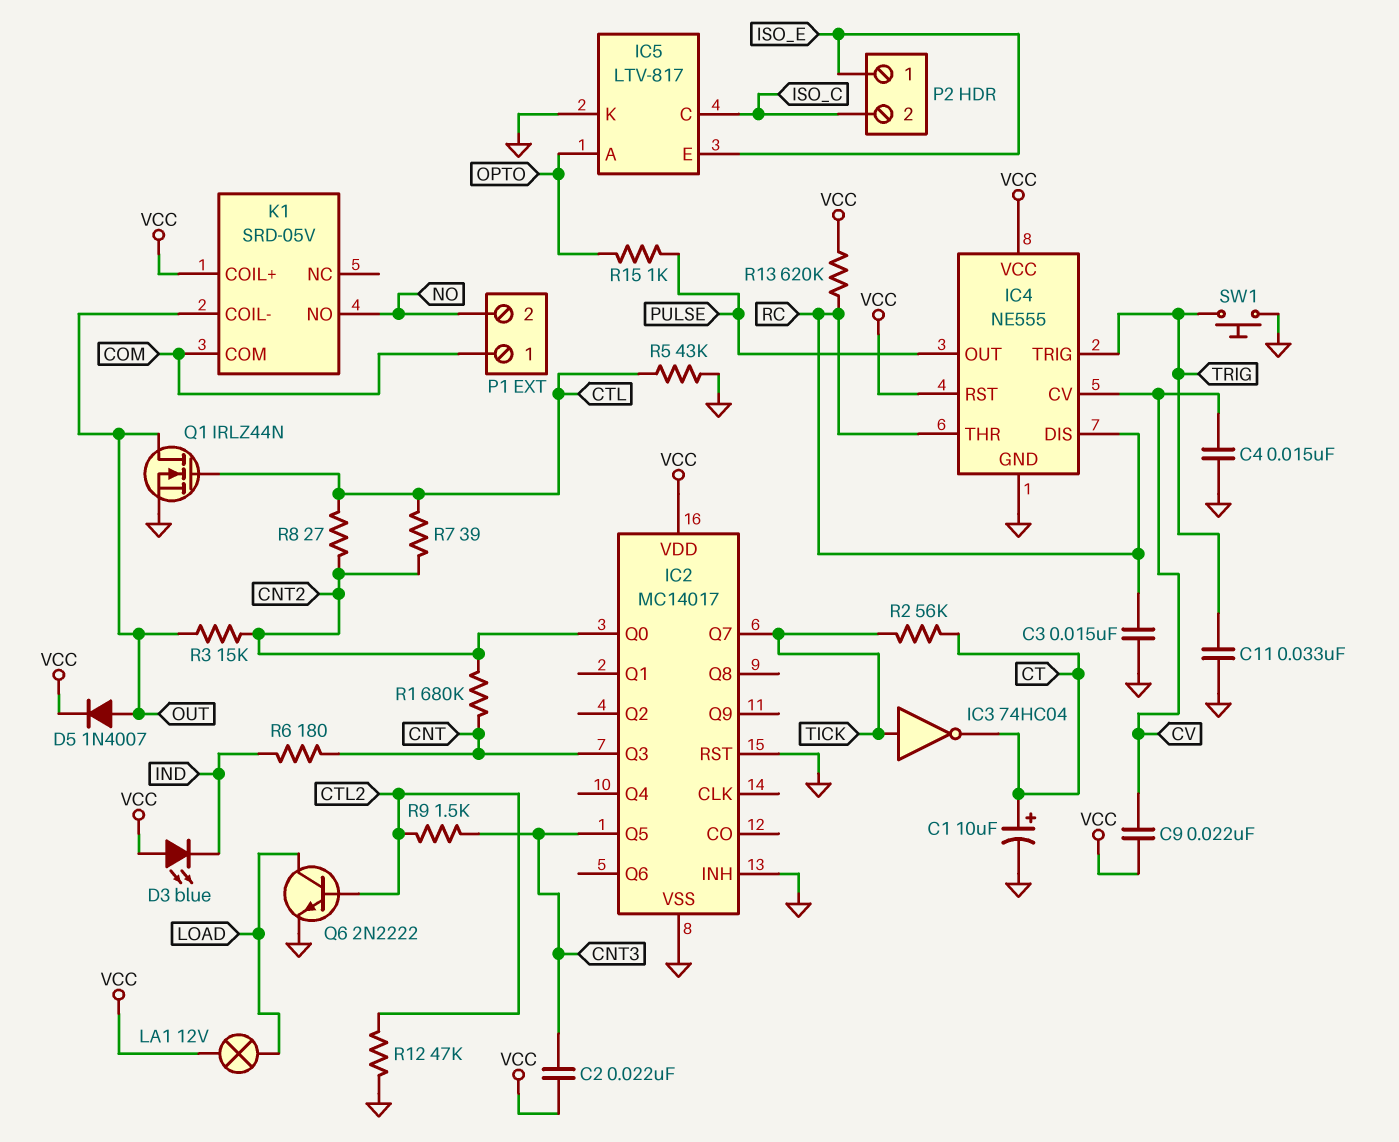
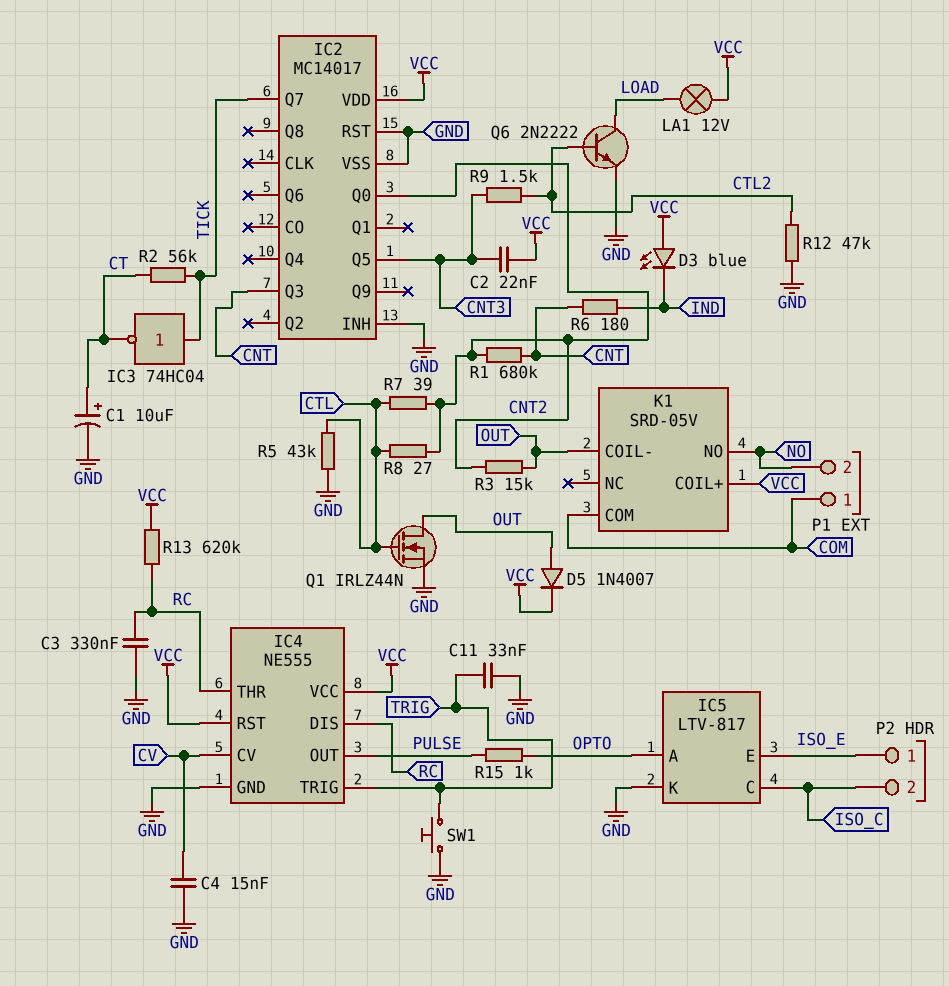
C3: 15nF (GND, RC) -> 330nF (GND, RC)
C9: 22nF (CV, VCC) -> none

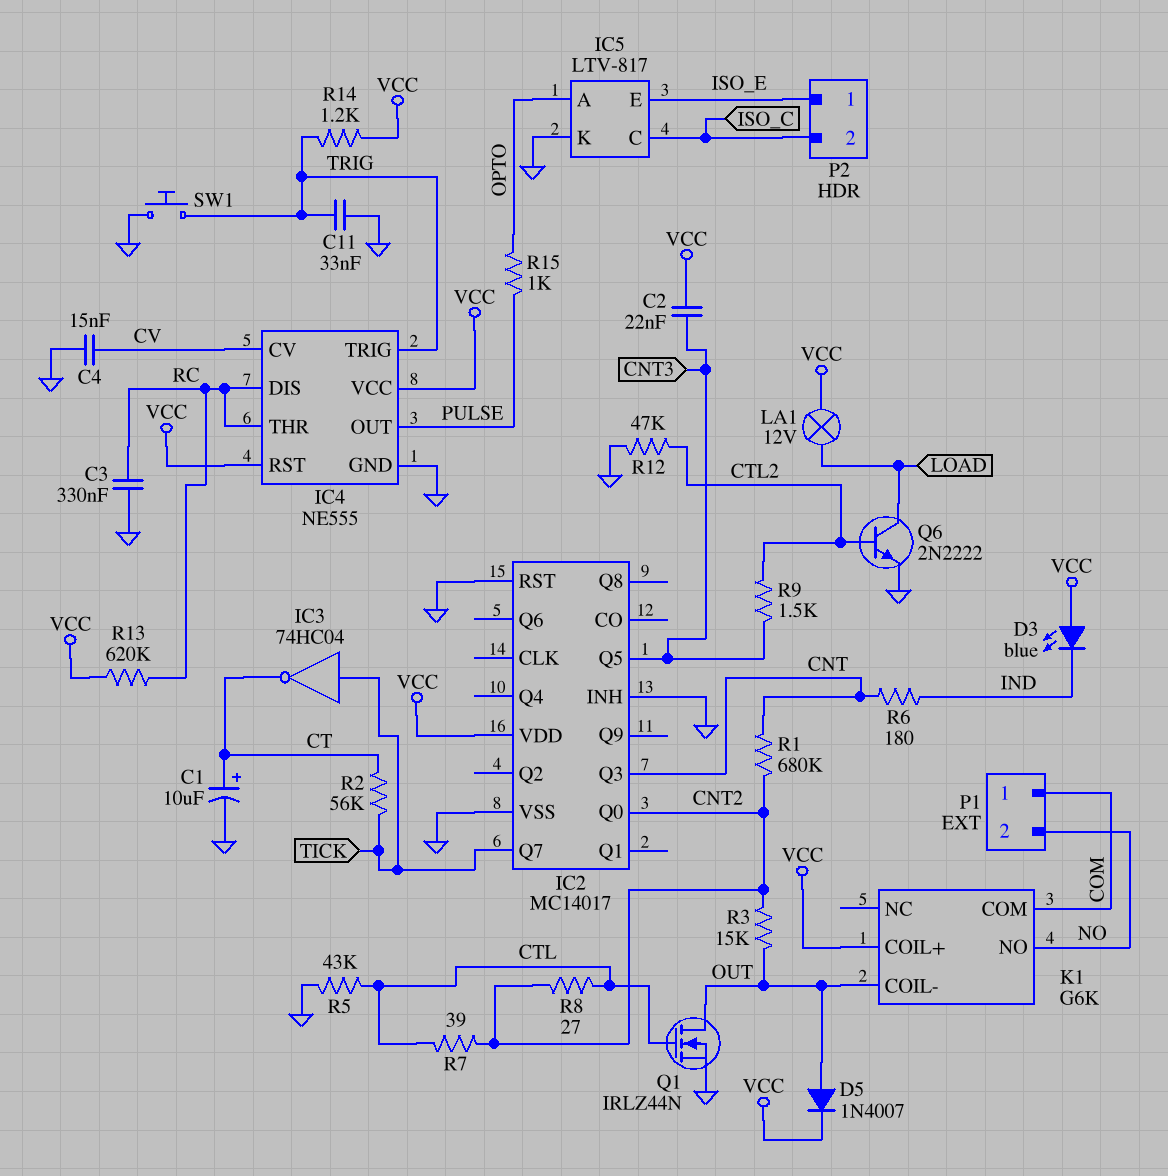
K1: SRD-05V -> G6K
R14: none -> 1.2k (TRIG, VCC)

